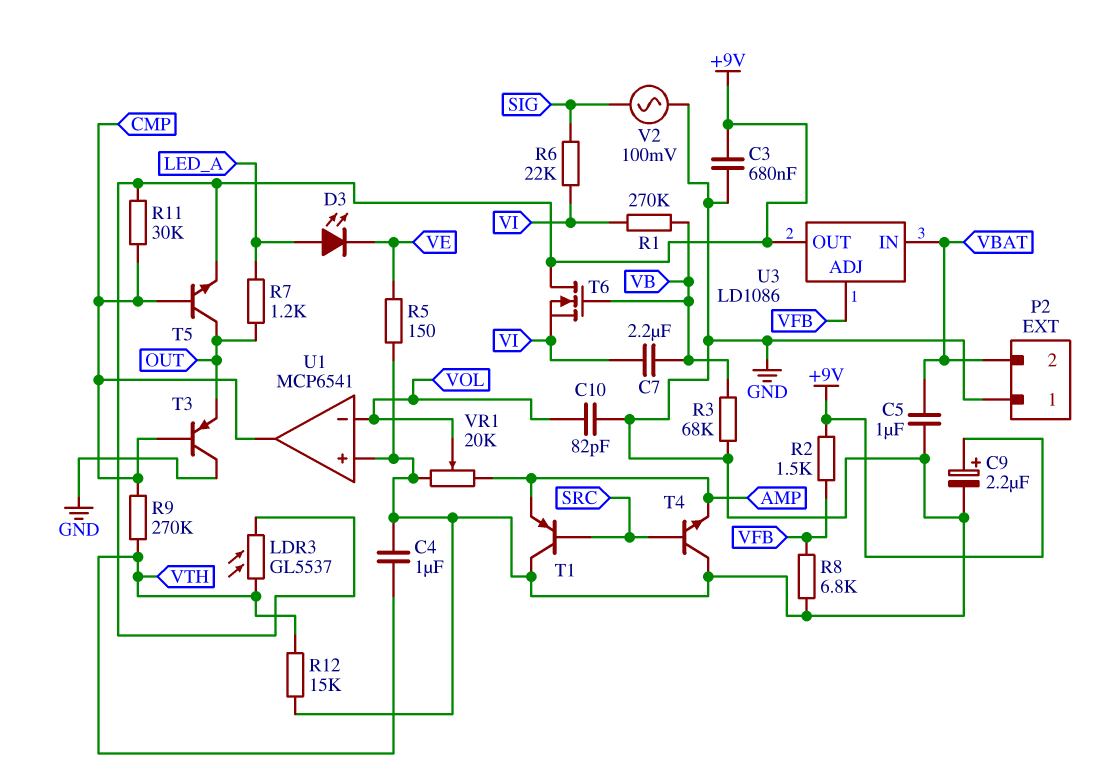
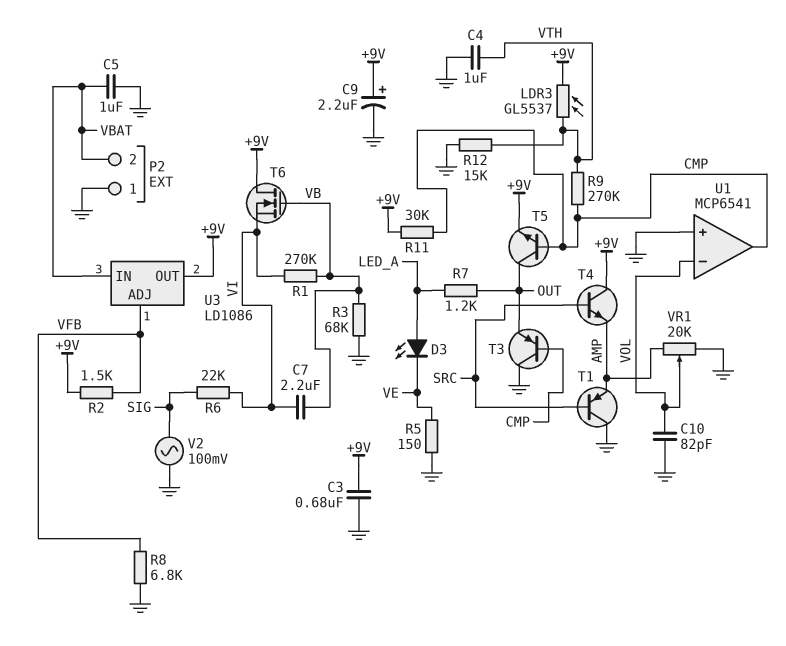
T4: NPN (B SRC, C GND, E AMP) -> NPN (B SRC, C +9V, E AMP)

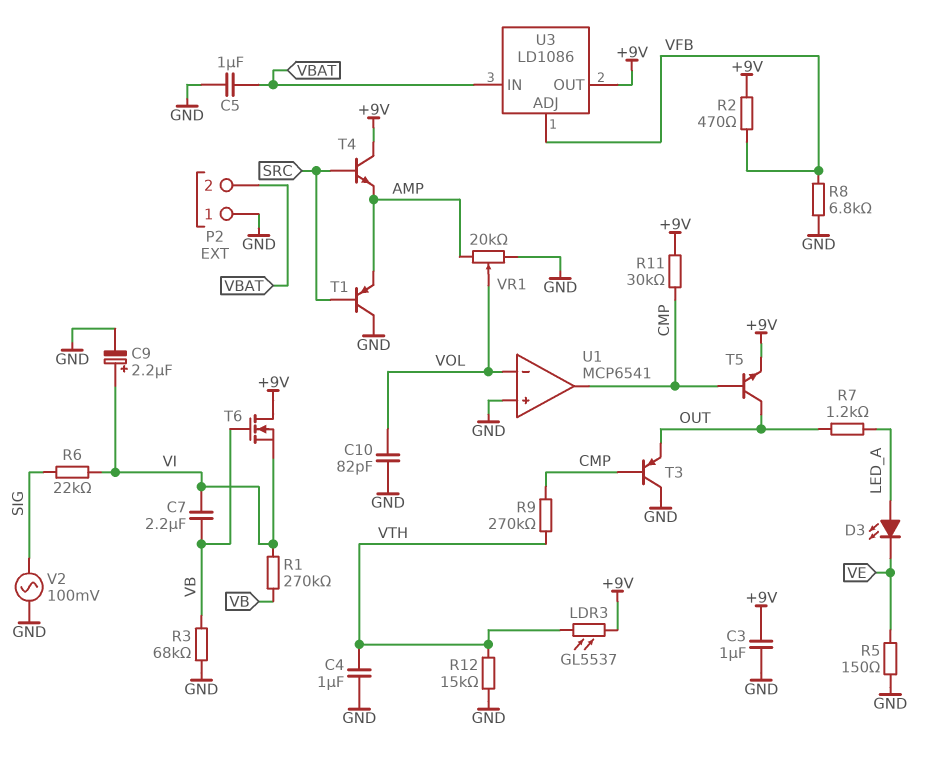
C3: 680nF (+9V, GND) -> 1uF (+9V, GND)
C9: 2.2uF (plus +9V, minus GND) -> 2.2uF (plus VI, minus GND)
R2: 1.5k (+9V, VFB) -> 470 (+9V, VFB)

